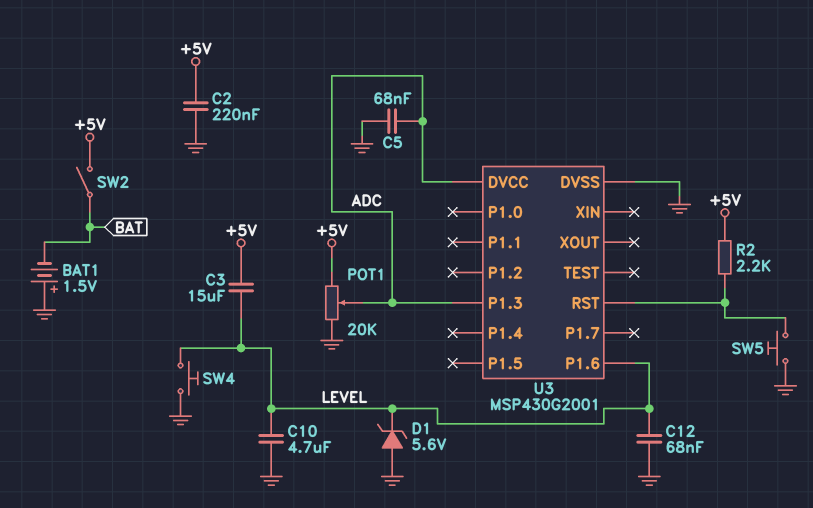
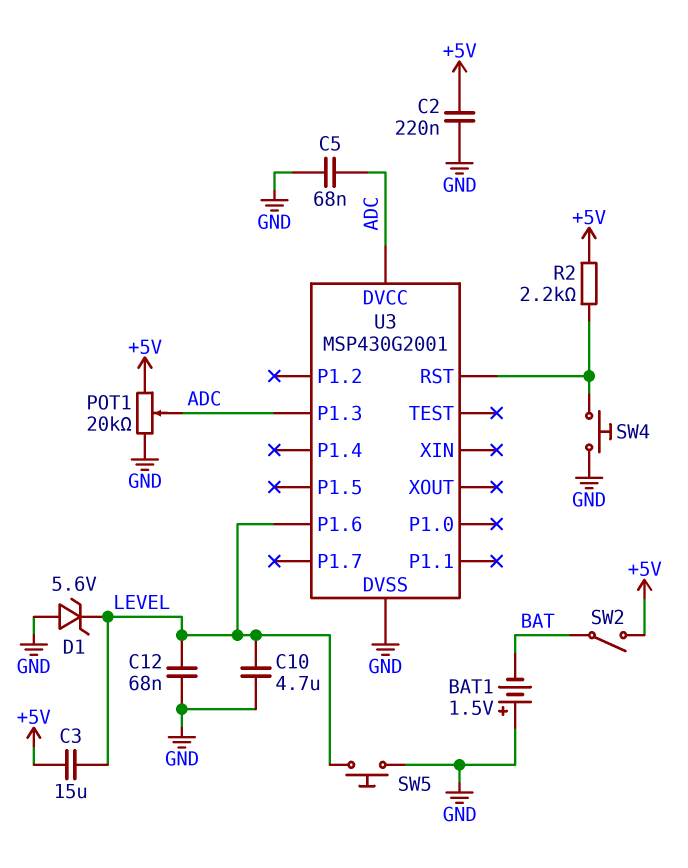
SW4: button (GND, LEVEL) -> button (GND, U3/RST)
SW5: button (GND, U3/RST) -> button (GND, LEVEL)

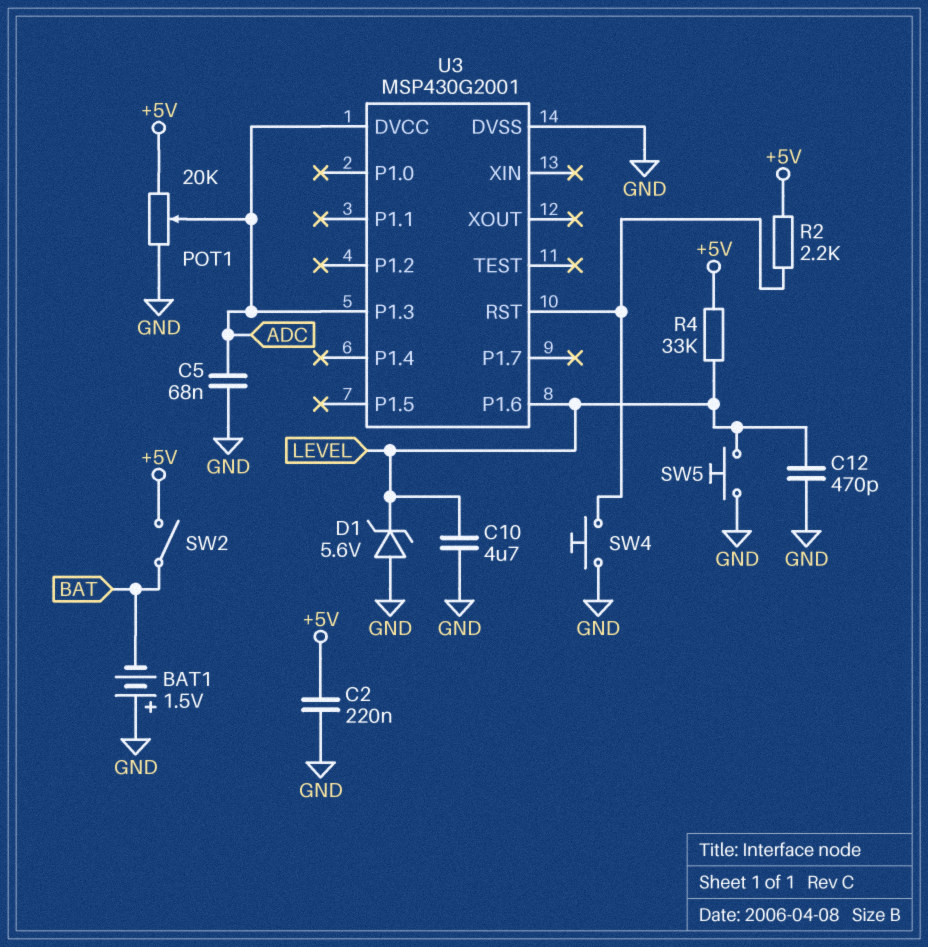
C3: 15uF (+5V, LEVEL) -> none
C12: 68nF (GND, LEVEL) -> 470pF (GND, LEVEL)
R4: none -> 33k (+5V, LEVEL)

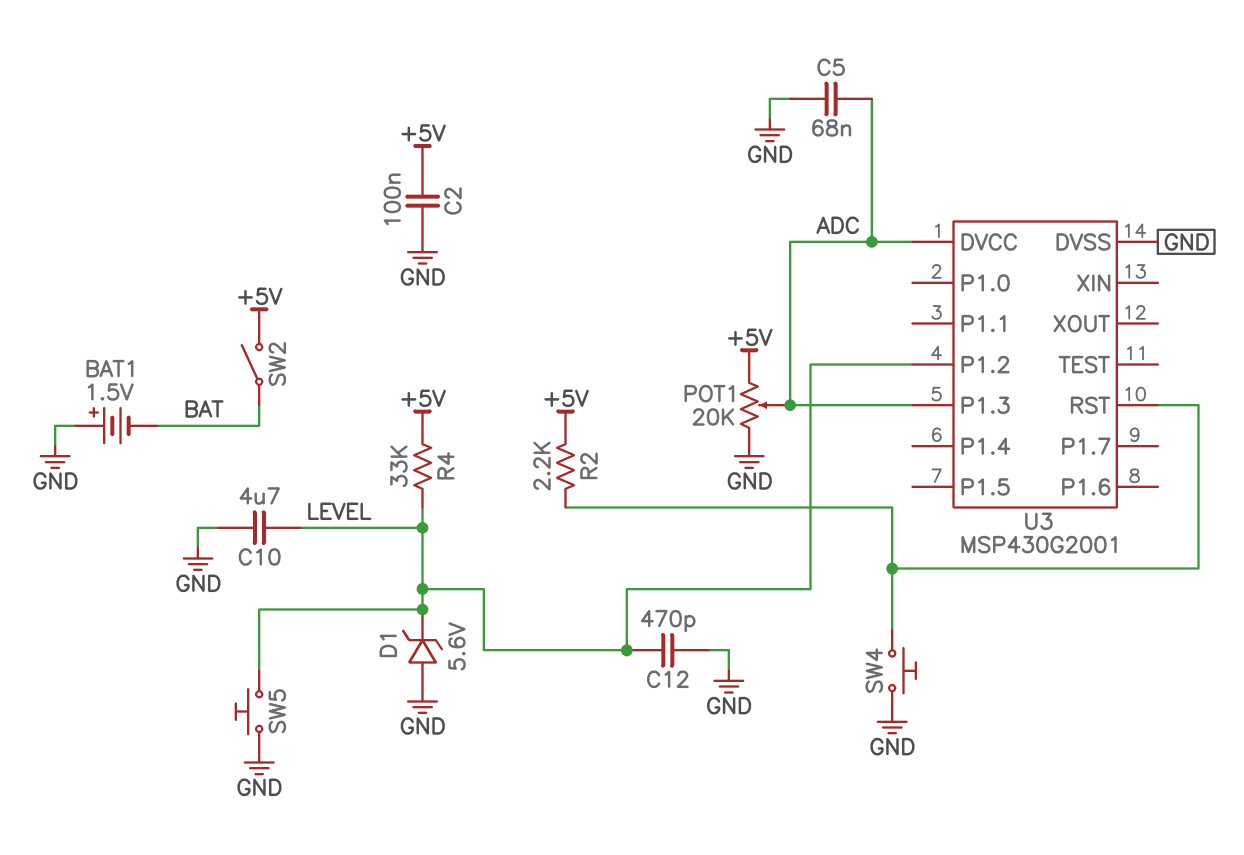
C2: 220nF (+5V, GND) -> 100nF (+5V, GND)
U3 pin P1.2: none -> LEVEL
U3 pin P1.6: LEVEL -> none

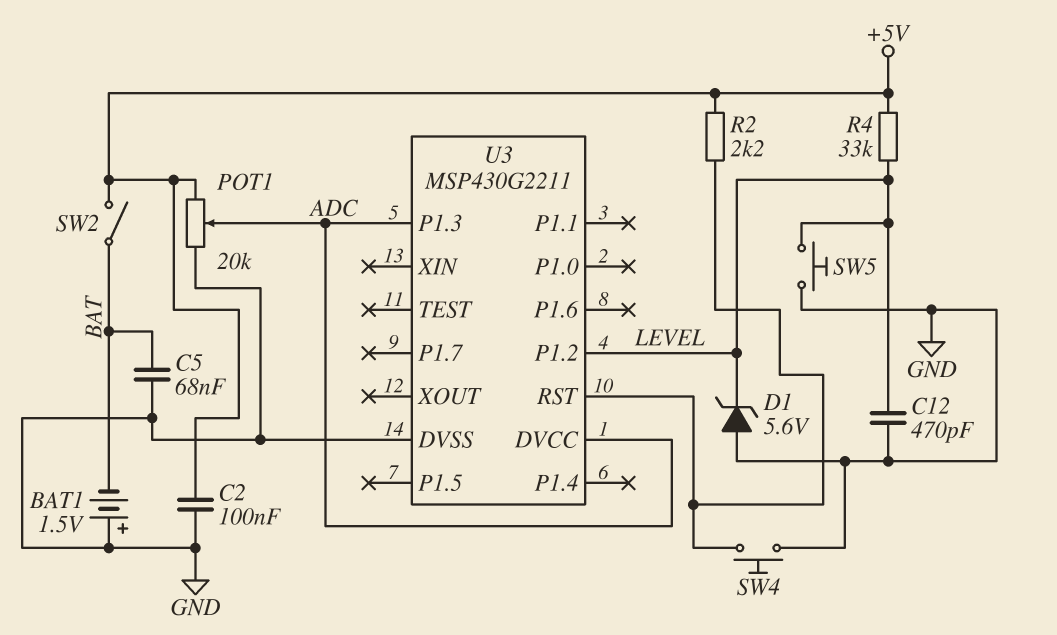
C5: 68nF (ADC, GND) -> 68nF (BAT, GND)
C10: 4.7uF (GND, LEVEL) -> none
U3: MSP430G2001 -> MSP430G2211

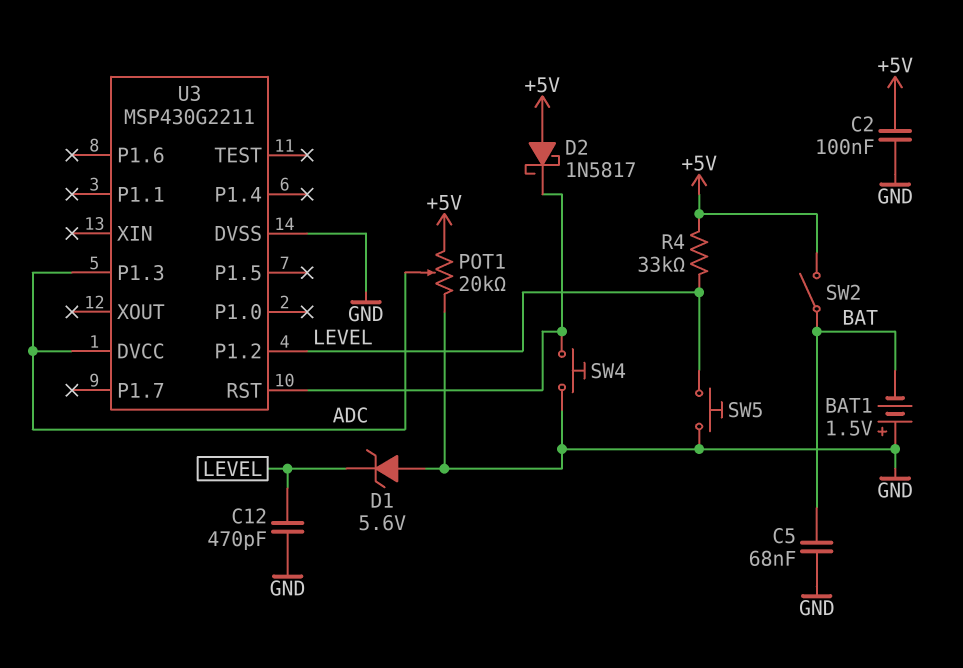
D2: none -> schottky 1N5817 (A +5V, K U3/RST)
R2: 2.2k (+5V, U3/RST) -> none

